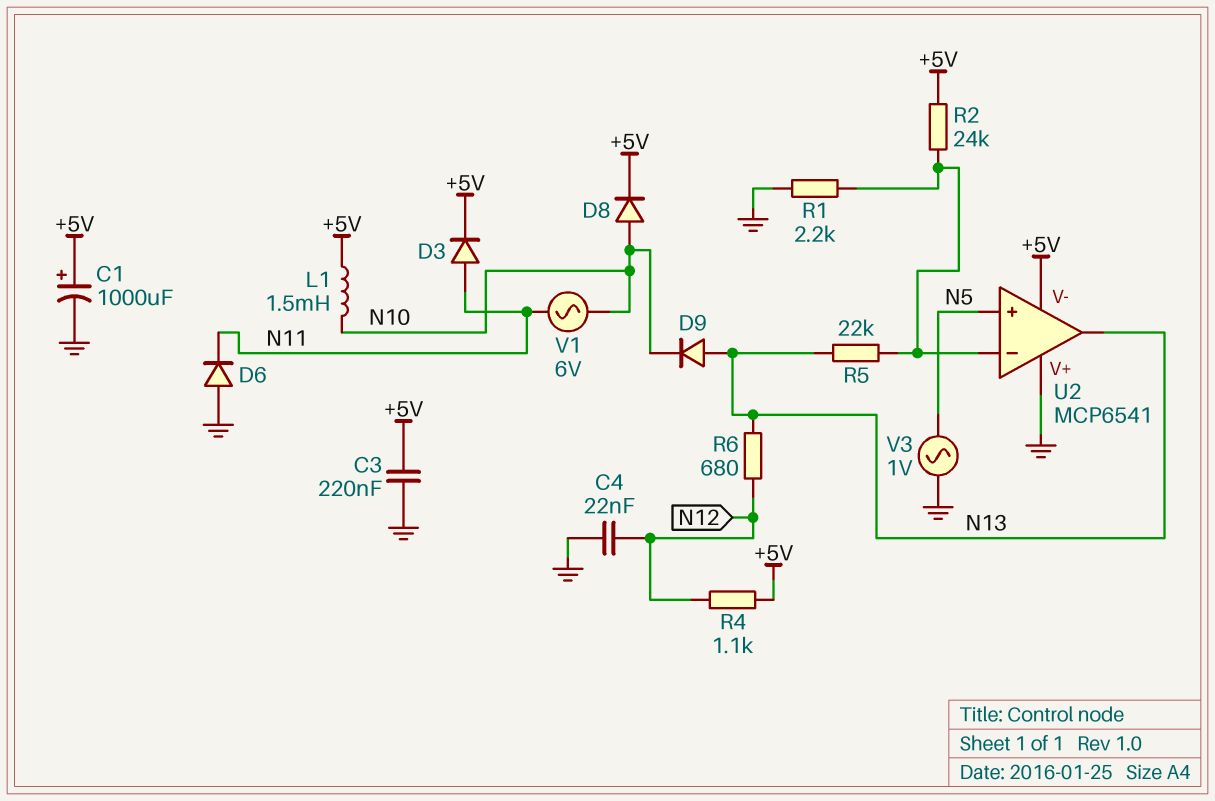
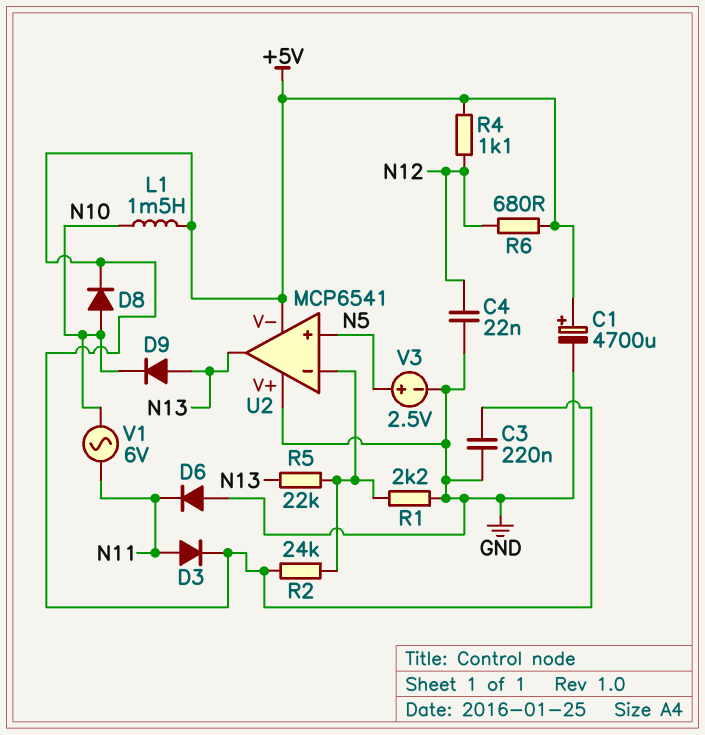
C1: 1000uF (plus +5V, minus GND) -> 4700uF (plus +5V, minus GND)
R6: 680 (N12, N13) -> 680 (+5V, N12)
V3: AC 1V (GND, N5) -> 2.5V (plus N5, minus GND)

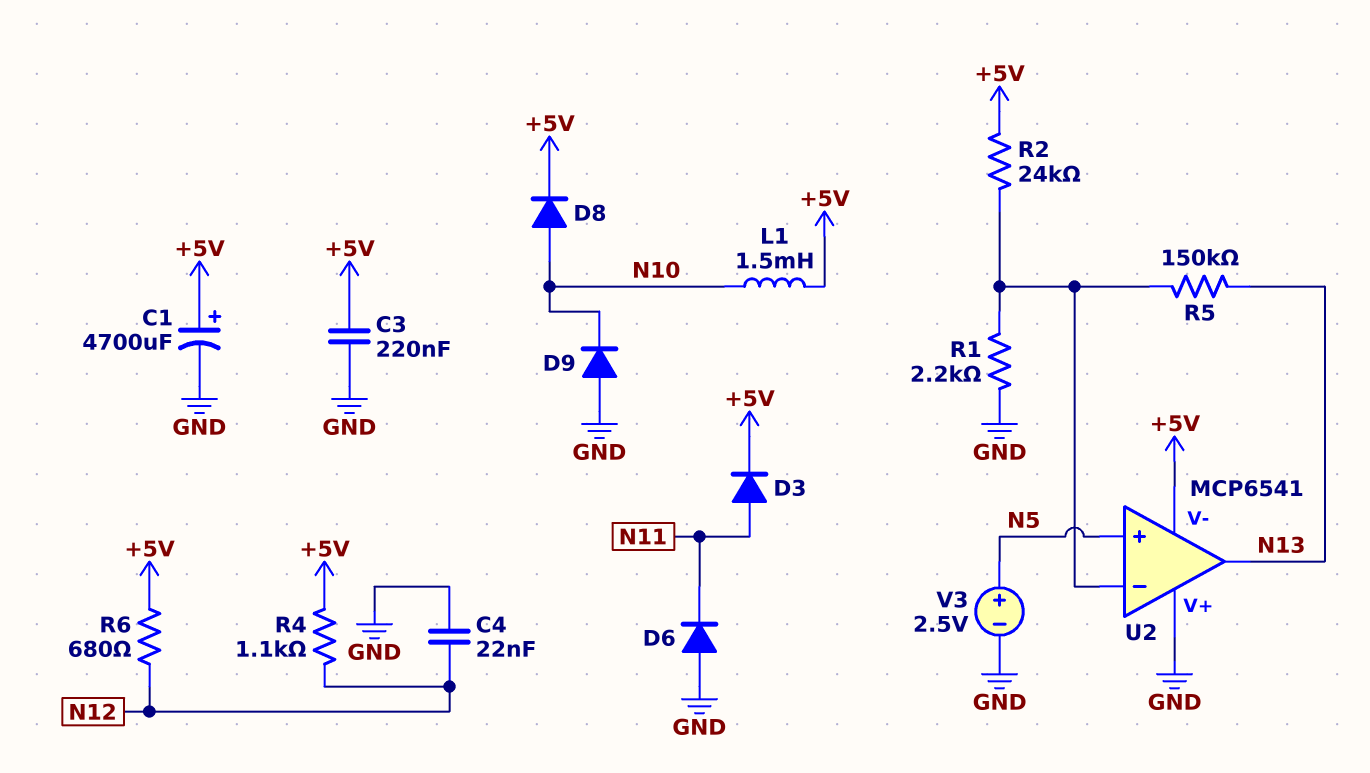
D9: diode (A N13, K N10) -> diode (A GND, K N10)
R5: 22k (N13, U2/in-) -> 150k (N13, U2/in-)
V1: AC 6V (N10, N11) -> none

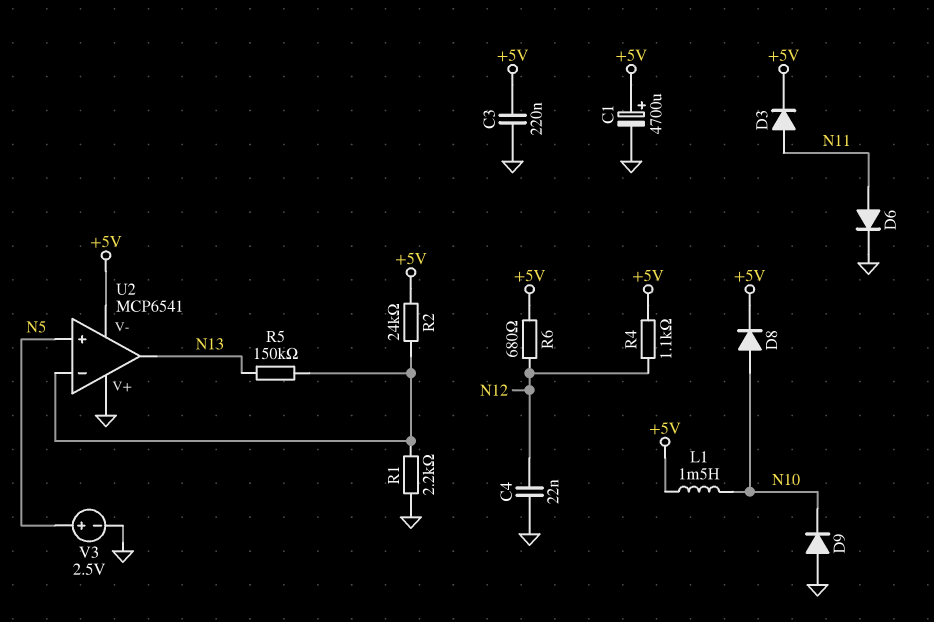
D6: diode (A GND, K N11) -> diode (A N11, K GND)

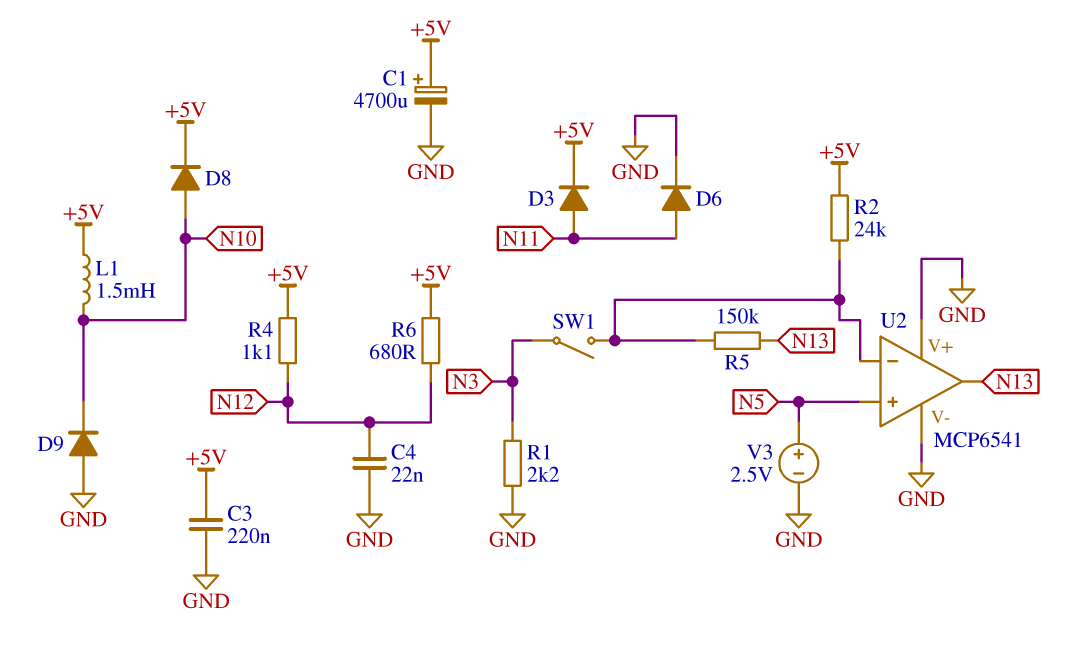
R1: 2.2k (GND, U2/in-) -> 2.2k (GND, N3)
SW1: none -> switch (N3, U2/in-)
U2 pin V-: +5V -> GND

